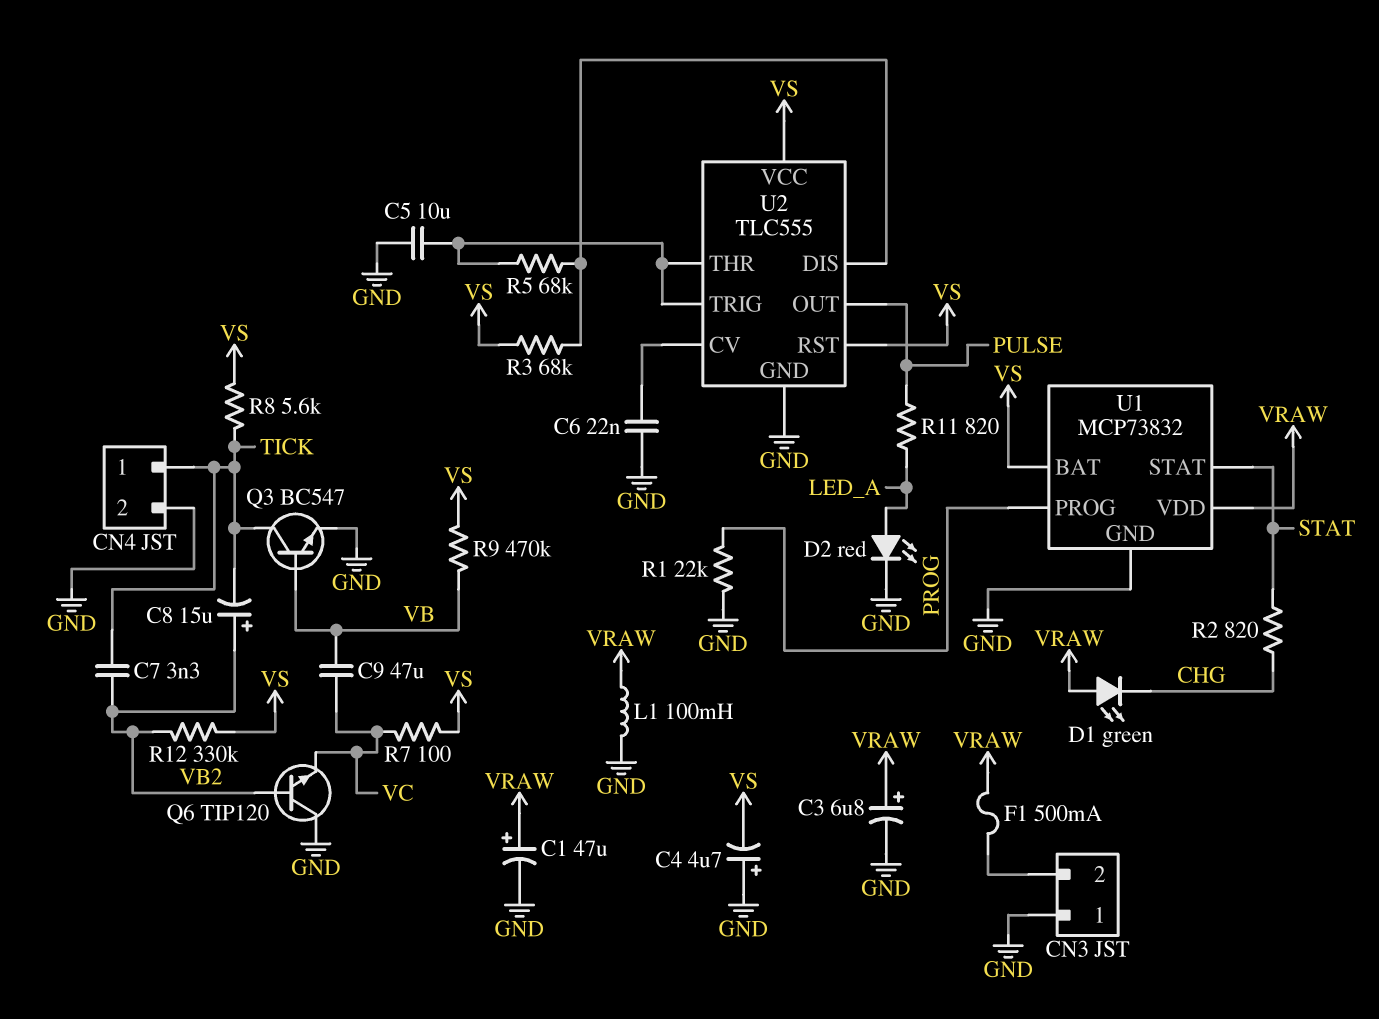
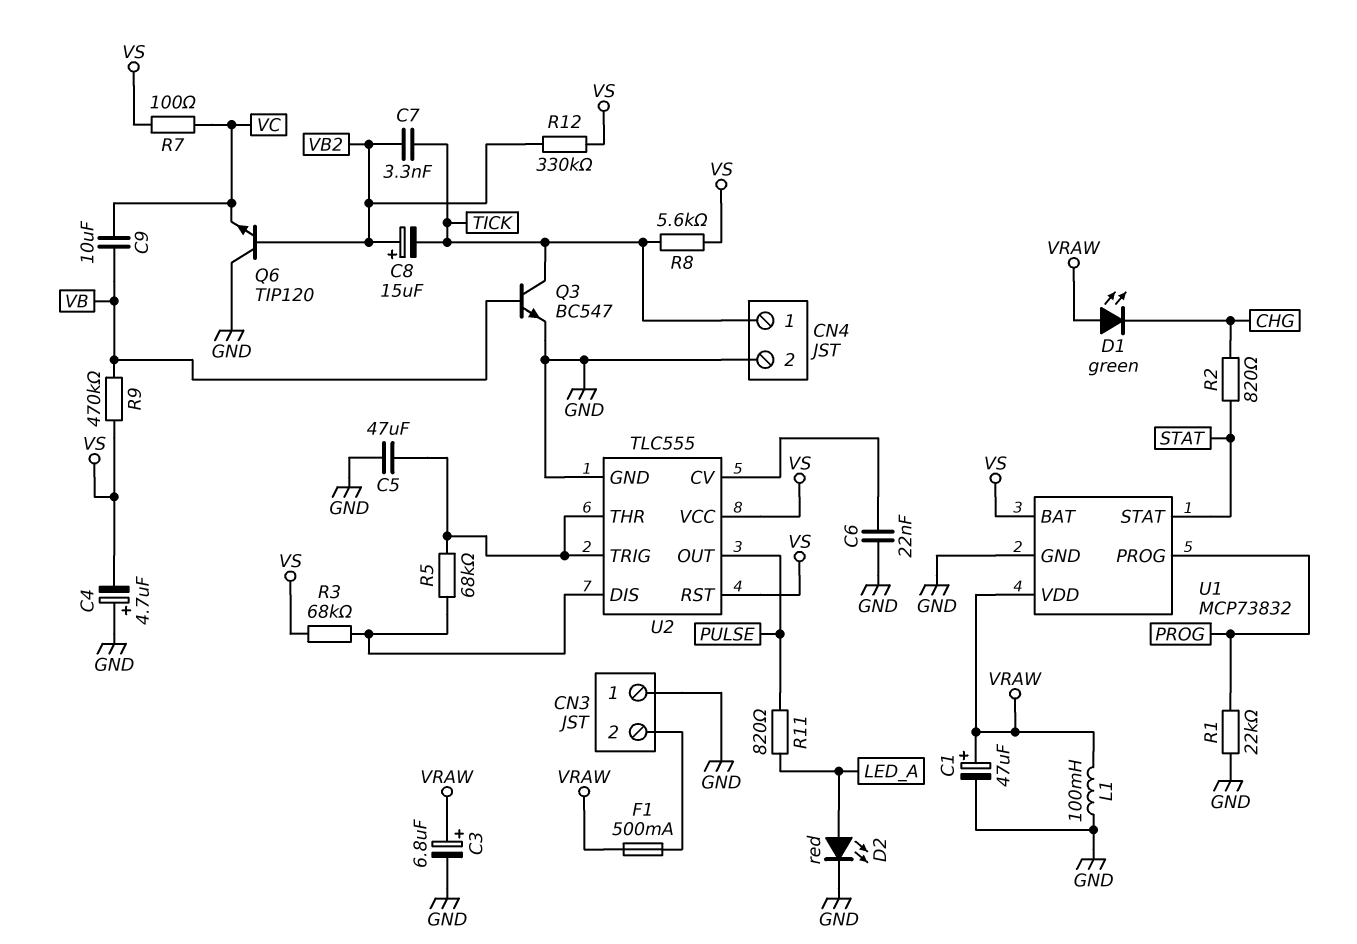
C5: 10uF (GND, U2/THR) -> 47uF (GND, U2/THR)
C9: 47uF (VB, VC) -> 10uF (VB, VC)

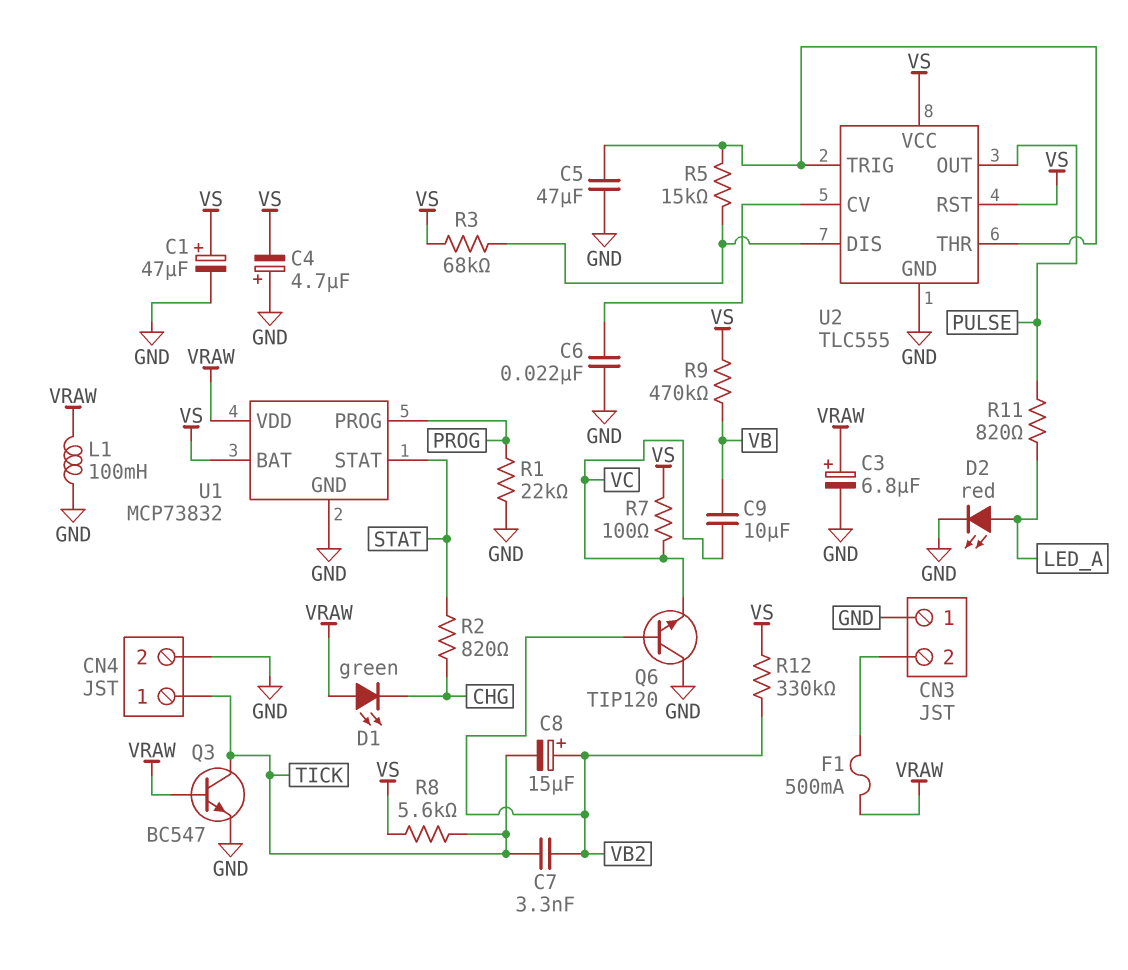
C1: 47uF (plus VRAW, minus GND) -> 47uF (plus VS, minus GND)
Q3: NPN BC547 (B VB, C TICK, E GND) -> NPN BC547 (B VRAW, C TICK, E GND)
R5: 68k (U2/DIS, U2/THR) -> 15k (U2/DIS, U2/THR)

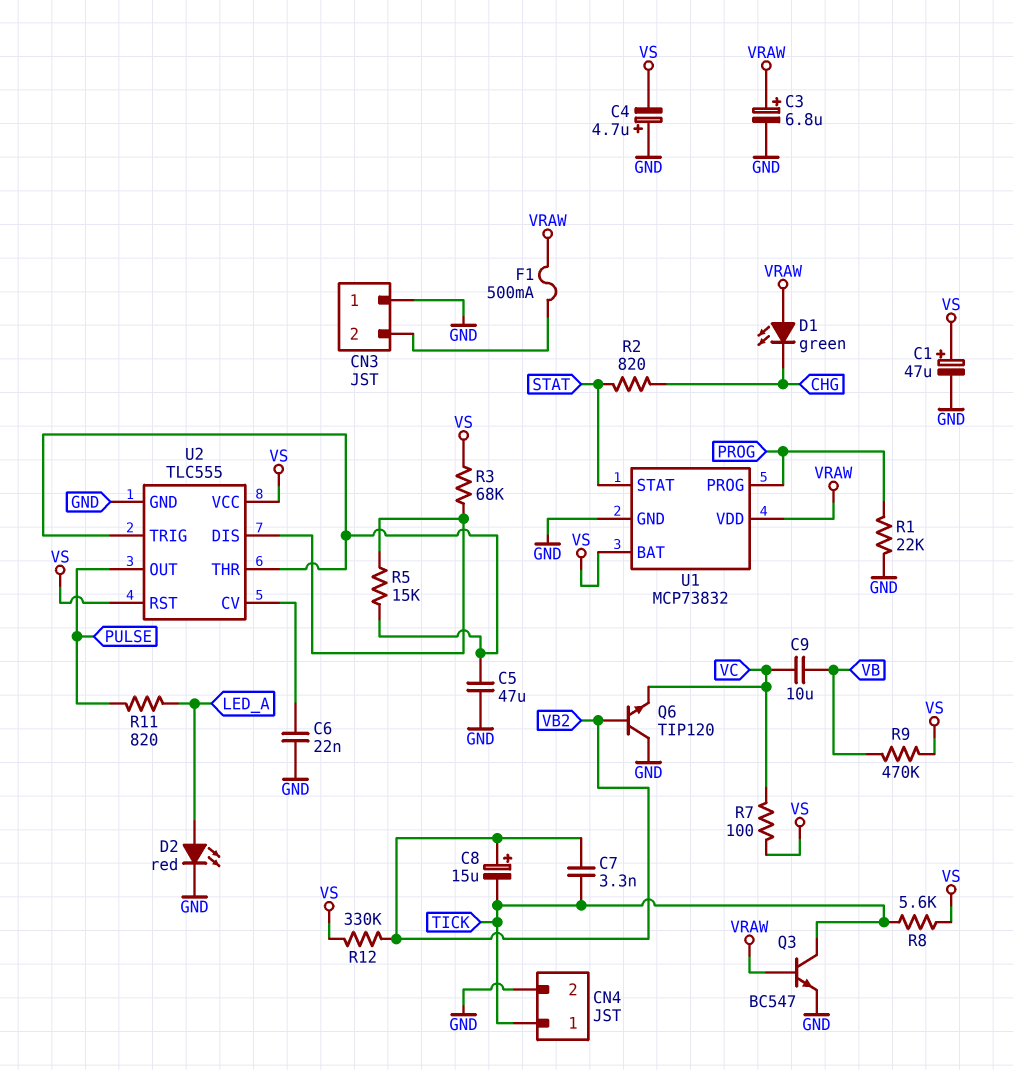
L1: 100mH (GND, VRAW) -> none

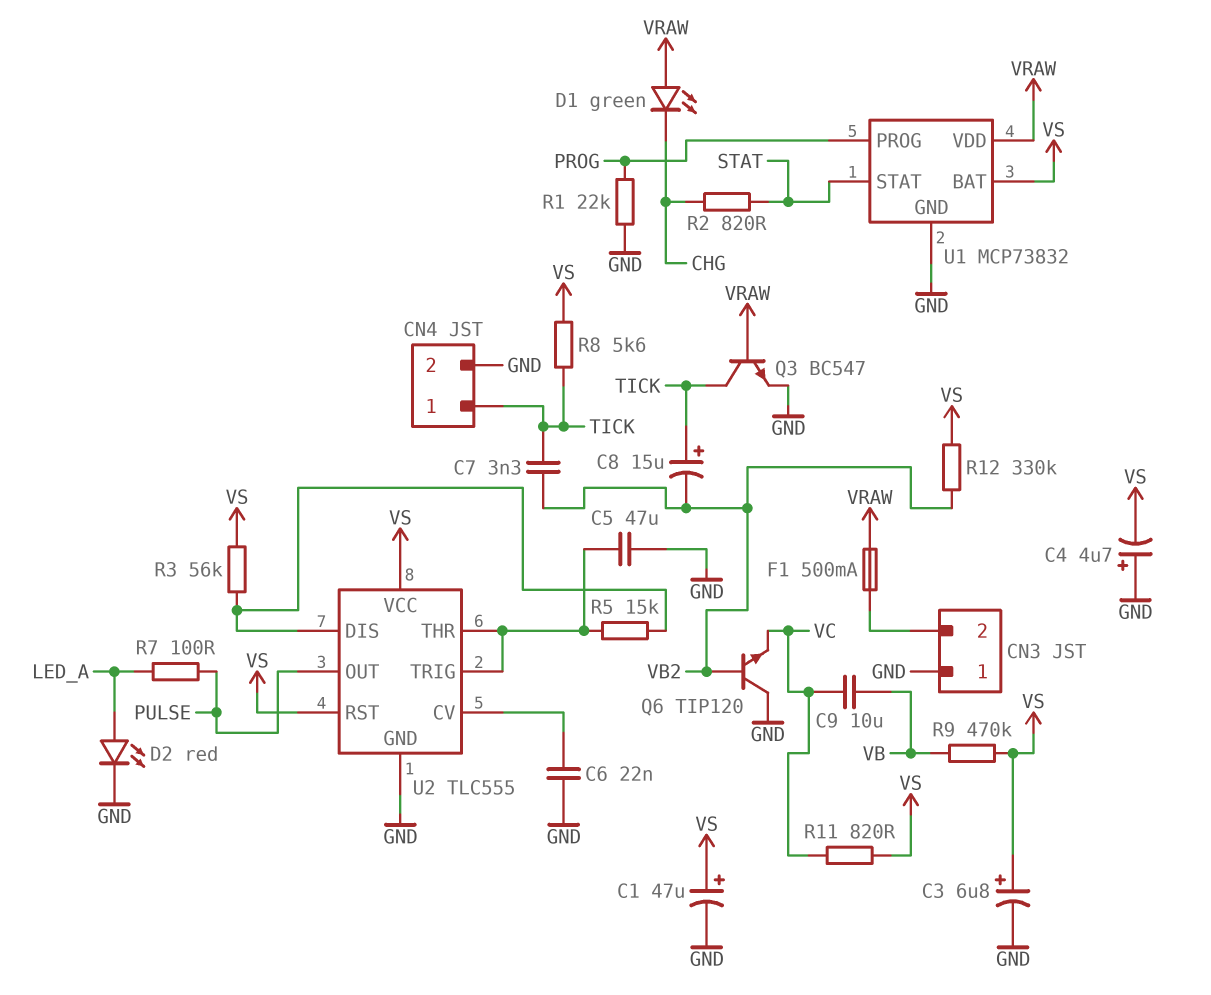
C3: 6.8uF (plus VRAW, minus GND) -> 6.8uF (plus VS, minus GND)
C8: 15uF (plus VB2, minus TICK) -> 15uF (plus TICK, minus VB2)
R3: 68k (U2/DIS, VS) -> 56k (U2/DIS, VS)
R7: 100 (VC, VS) -> 100 (LED_A, PULSE)
R11: 820 (LED_A, PULSE) -> 820 (VC, VS)

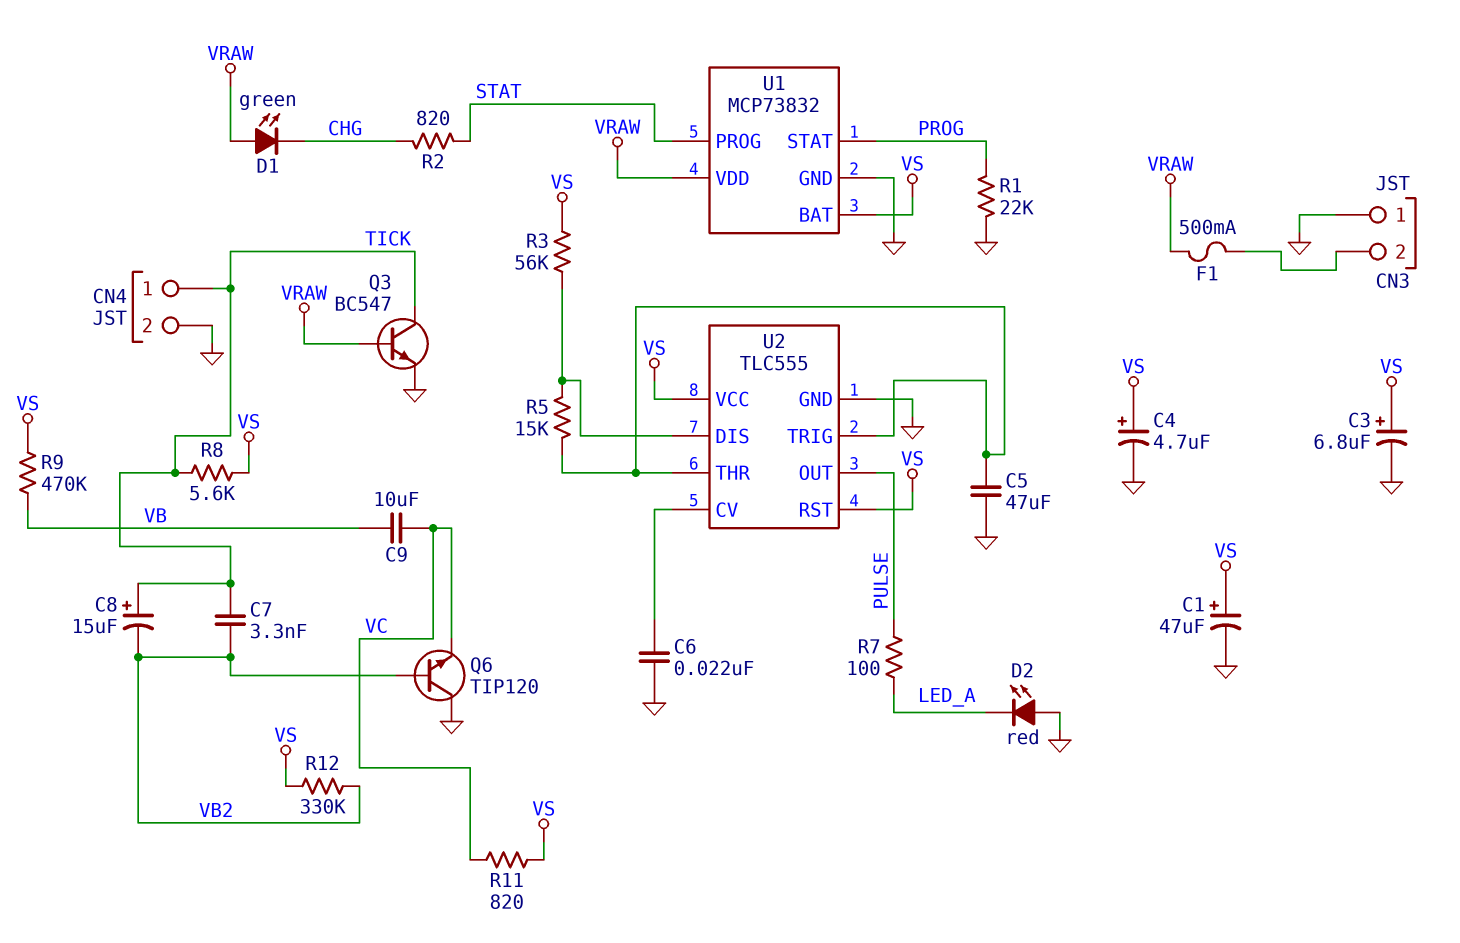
C4: 4.7uF (plus GND, minus VS) -> 4.7uF (plus VS, minus GND)
D2: LED red (A LED_A, K GND) -> LED red (A GND, K LED_A)
U1 pin PROG: PROG -> STAT
U1 pin STAT: STAT -> PROG

